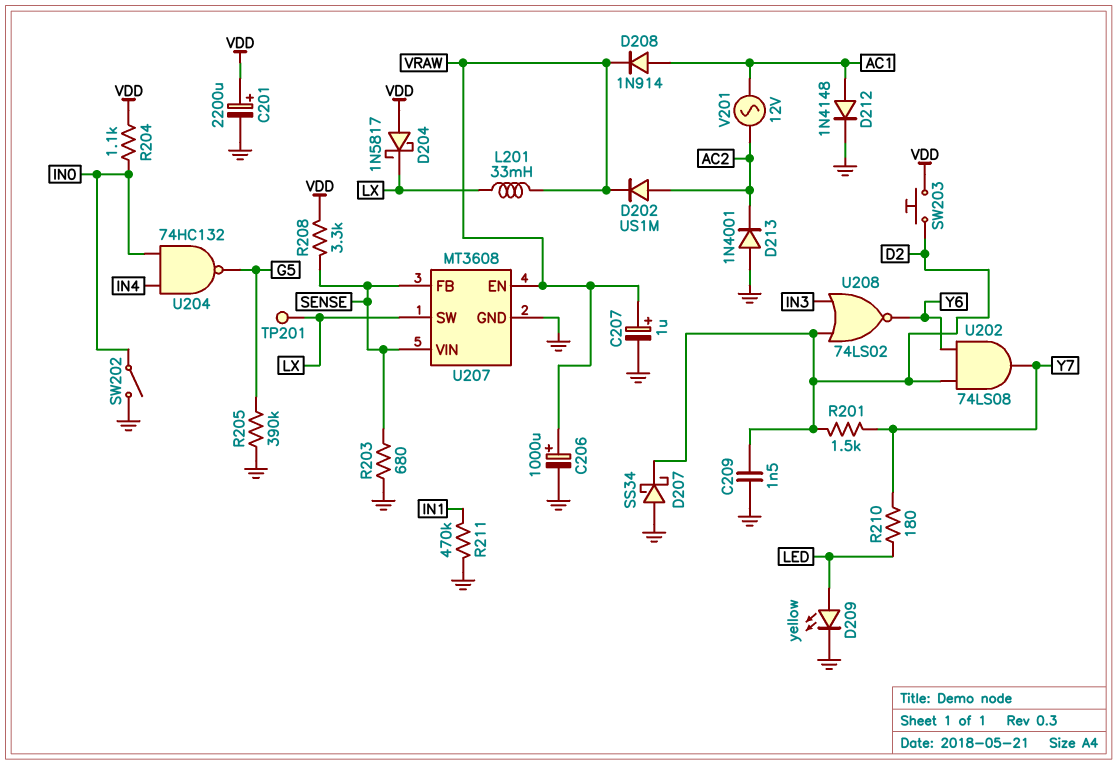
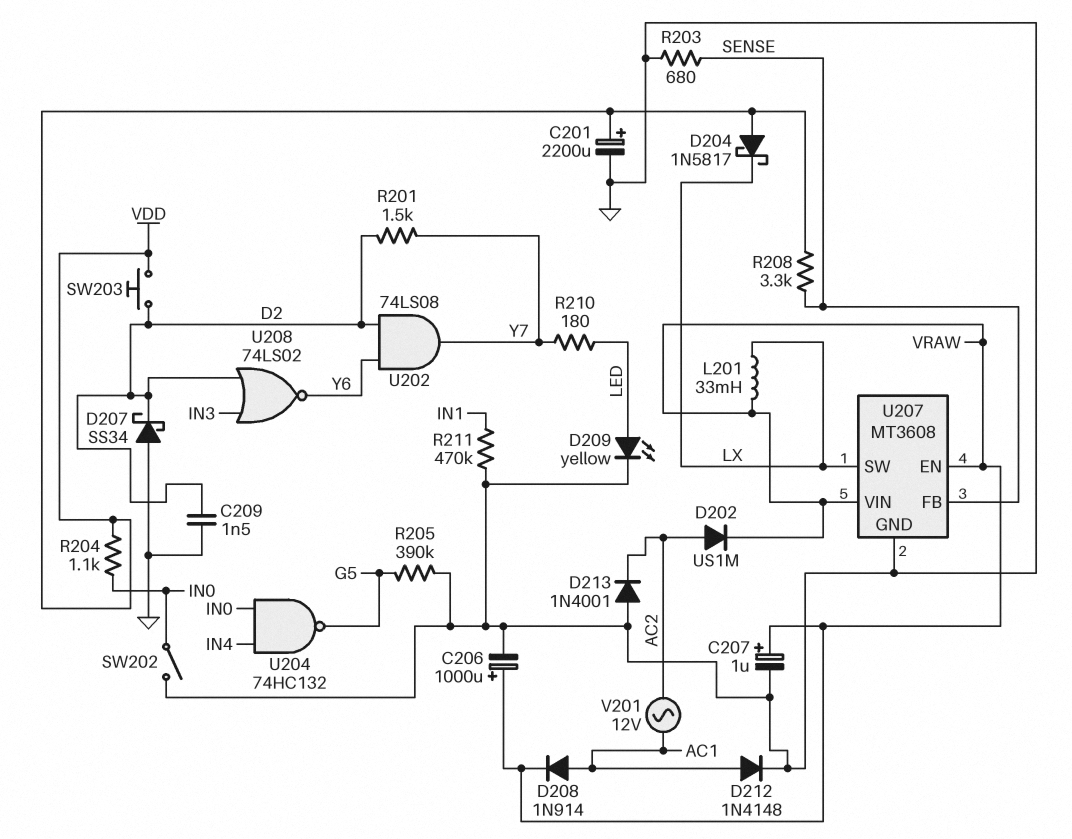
TP201: test point (LX) -> none
U207 pin VIN: SENSE -> VRAW

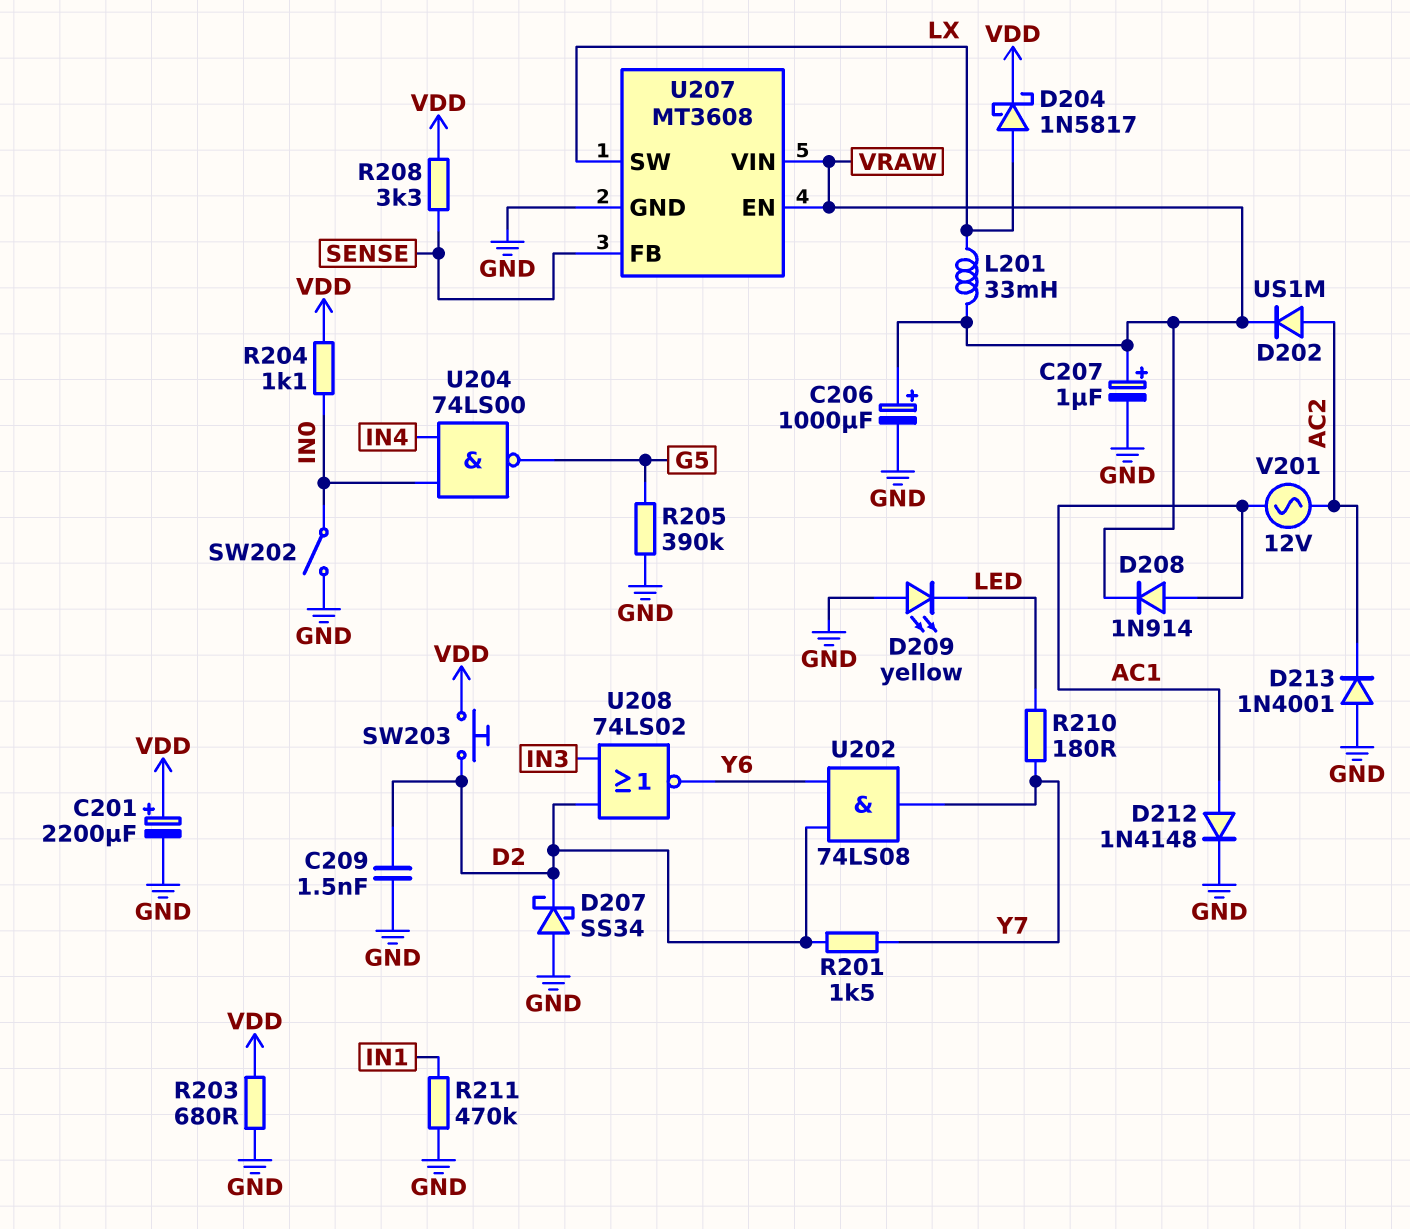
D204: schottky 1N5817 (A VDD, K LX) -> schottky 1N5817 (A LX, K VDD)
D209: LED yellow (A LED, K GND) -> LED yellow (A GND, K LED)
R203: 680 (GND, SENSE) -> 680 (GND, VDD)
U204: NAND 74HC132 (in IN0, in IN4, out G5) -> NAND 74LS00 (in IN0, in IN4, out G5)

